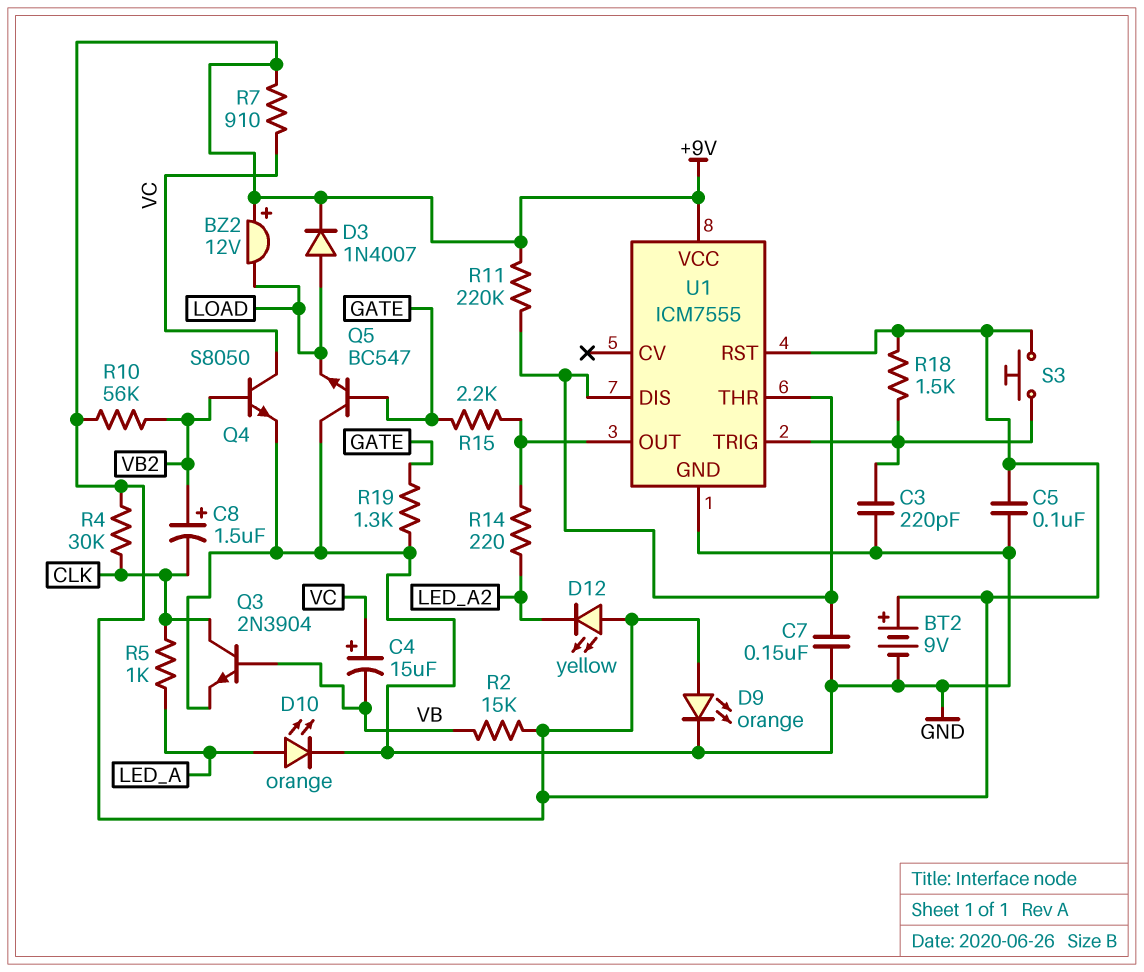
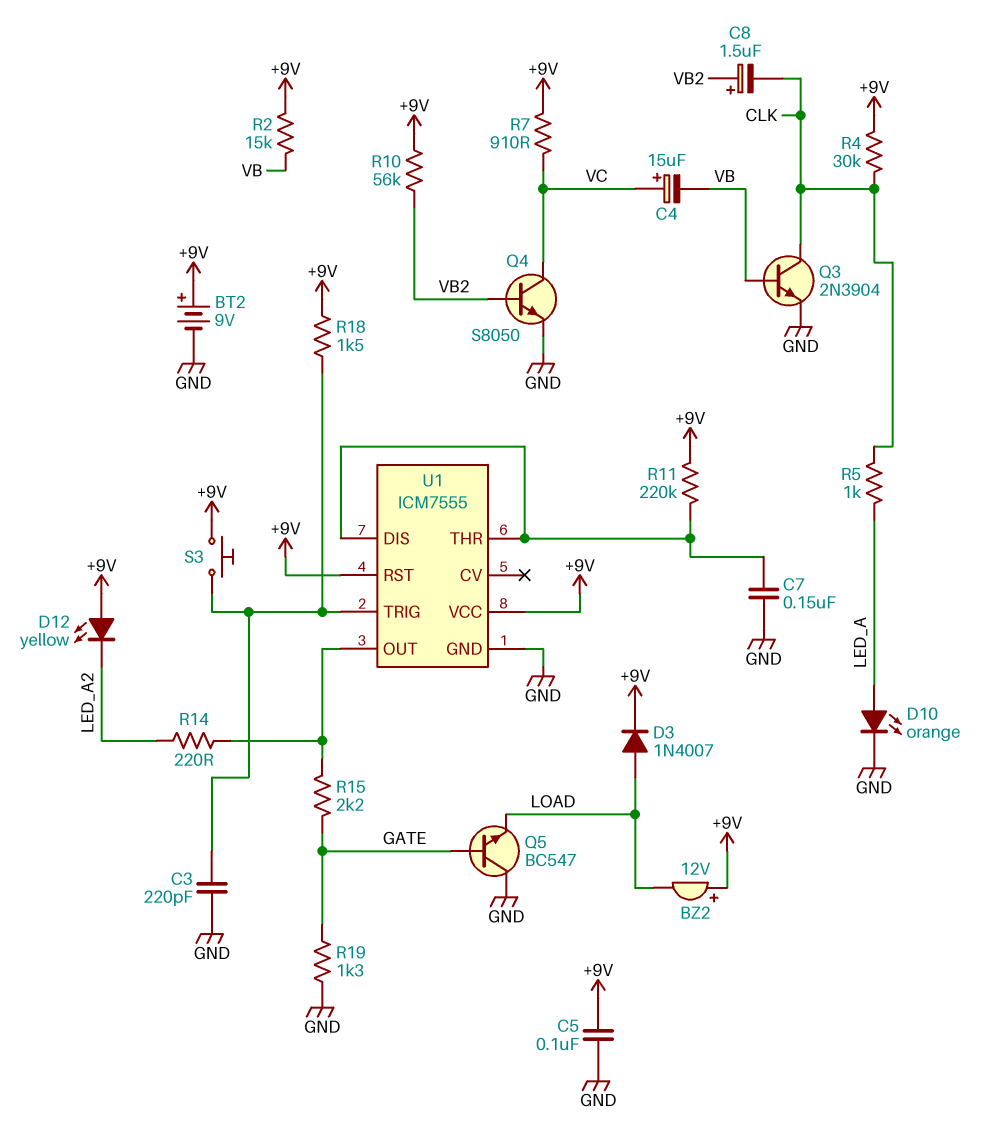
D9: LED orange (A +9V, K GND) -> none

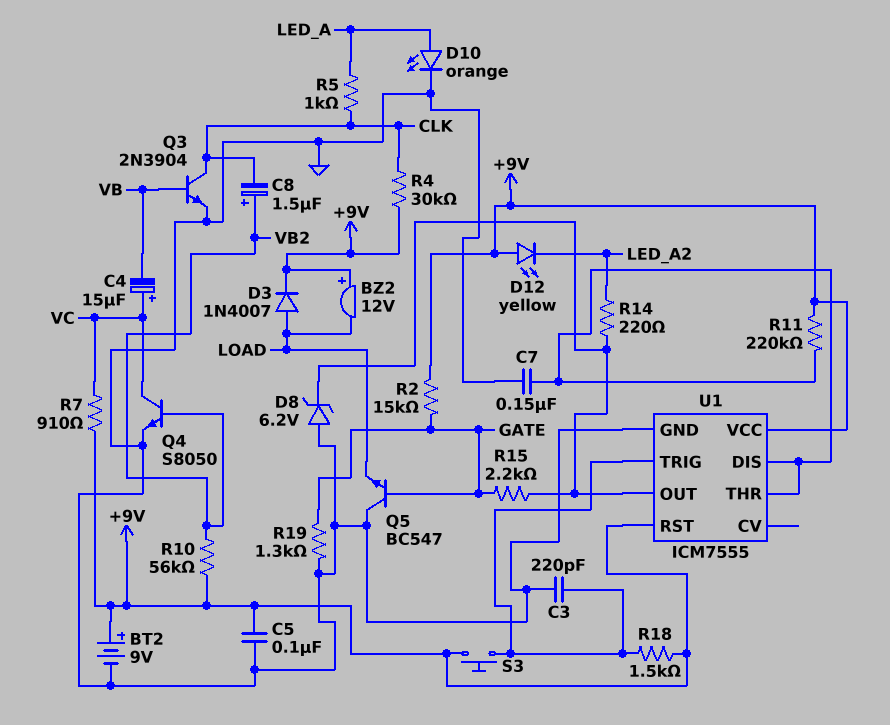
D8: none -> zener 6.2V (A GND, K U1/OUT)
R2: 15k (+9V, VB) -> 15k (+9V, GATE)

